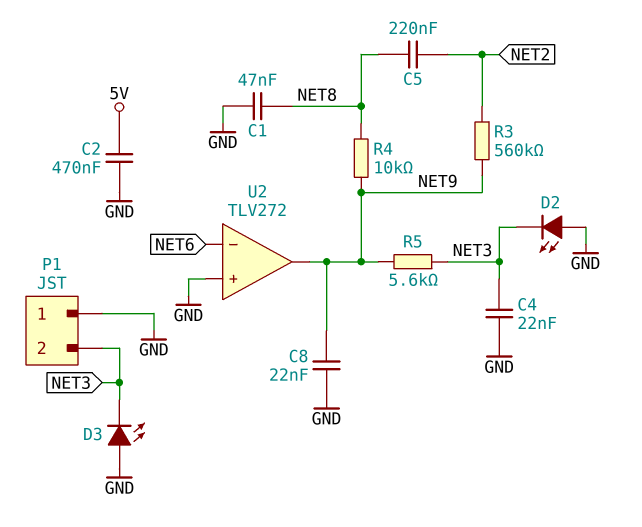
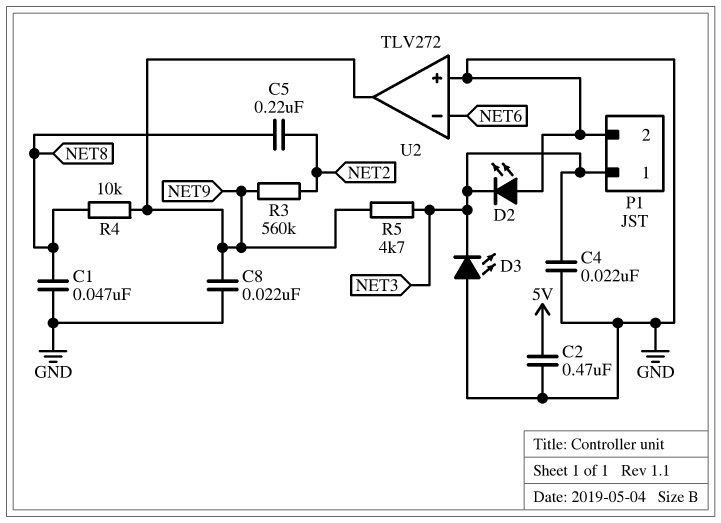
P1 pin 1: GND -> NET3
P1 pin 2: NET3 -> GND
R5: 5.6k (NET3, NET9) -> 4.7k (NET3, NET9)

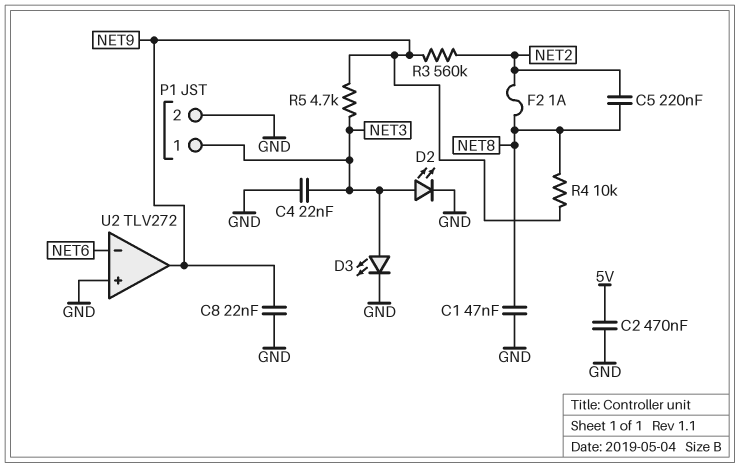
D2: LED (A GND, K NET3) -> LED (A NET3, K GND)
D3: LED (A GND, K NET3) -> LED (A NET3, K GND)
F2: none -> 1A (NET2, NET8)

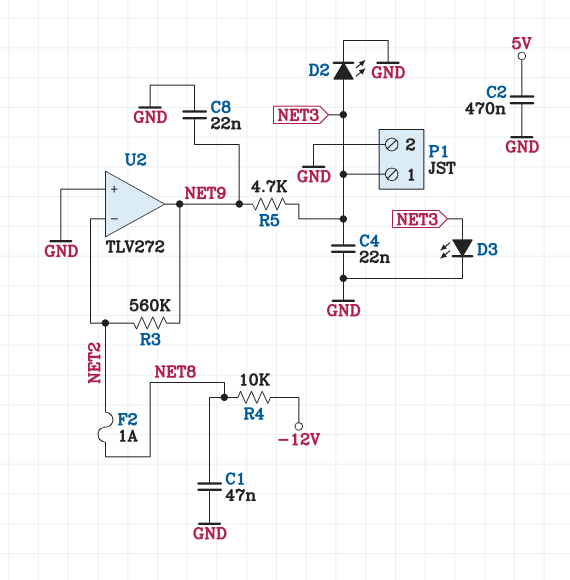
C5: 220nF (NET2, NET8) -> none
R4: 10k (NET8, NET9) -> 10k (-12V, NET8)
U2 pin in-: NET6 -> NET2

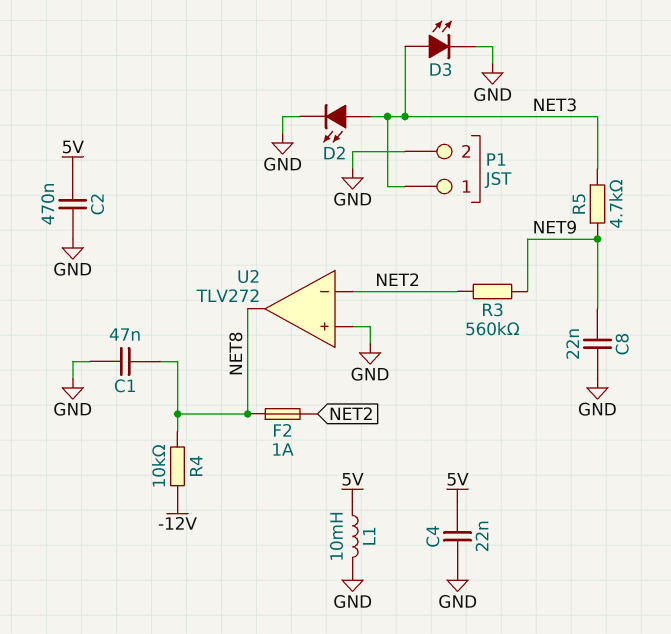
C4: 22nF (GND, NET3) -> 22nF (5V, GND)
L1: none -> 10mH (5V, GND)
U2 pin out: NET9 -> NET8

